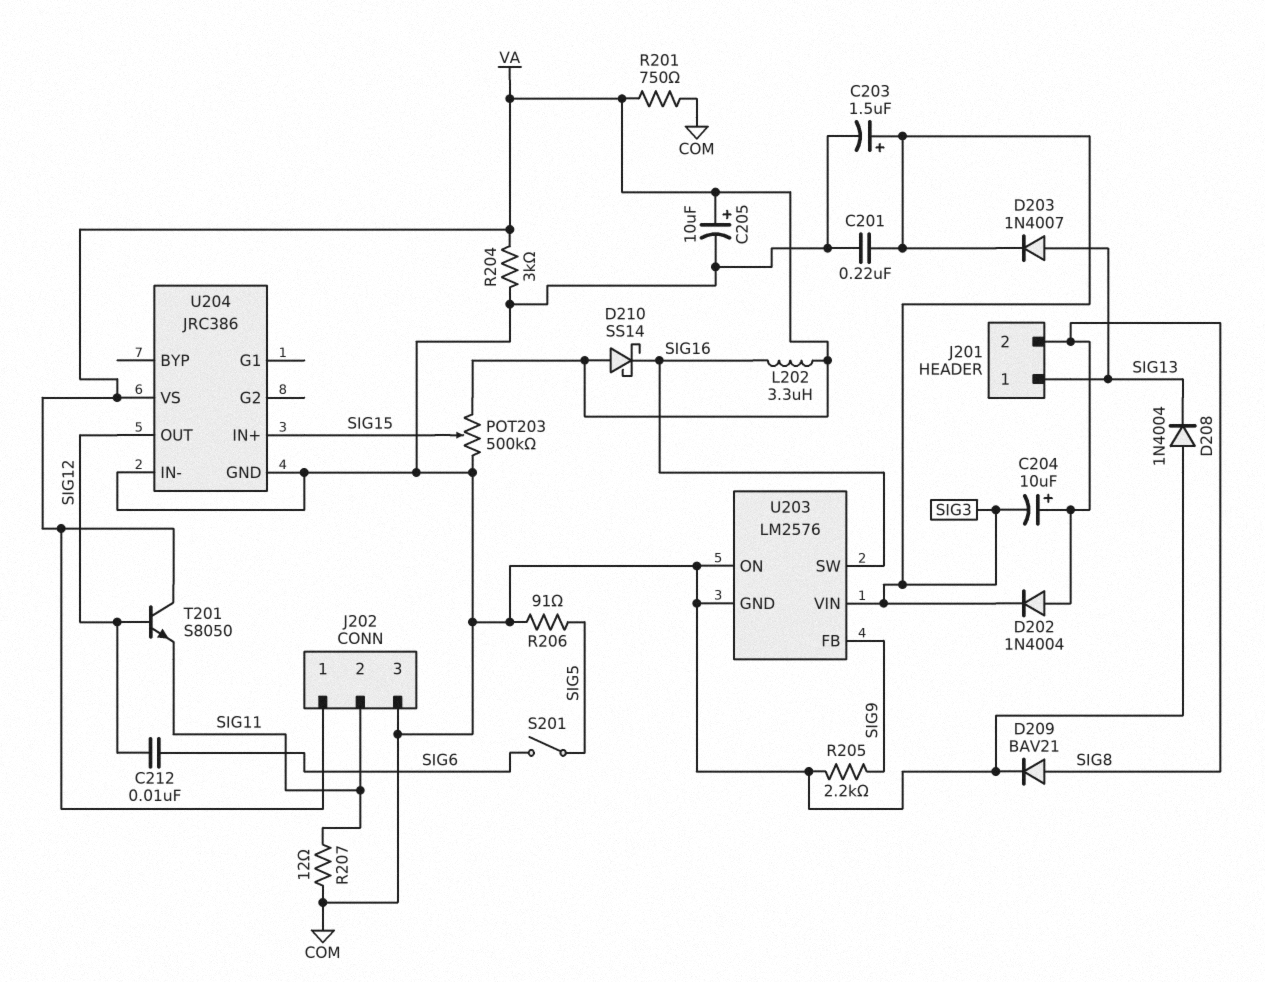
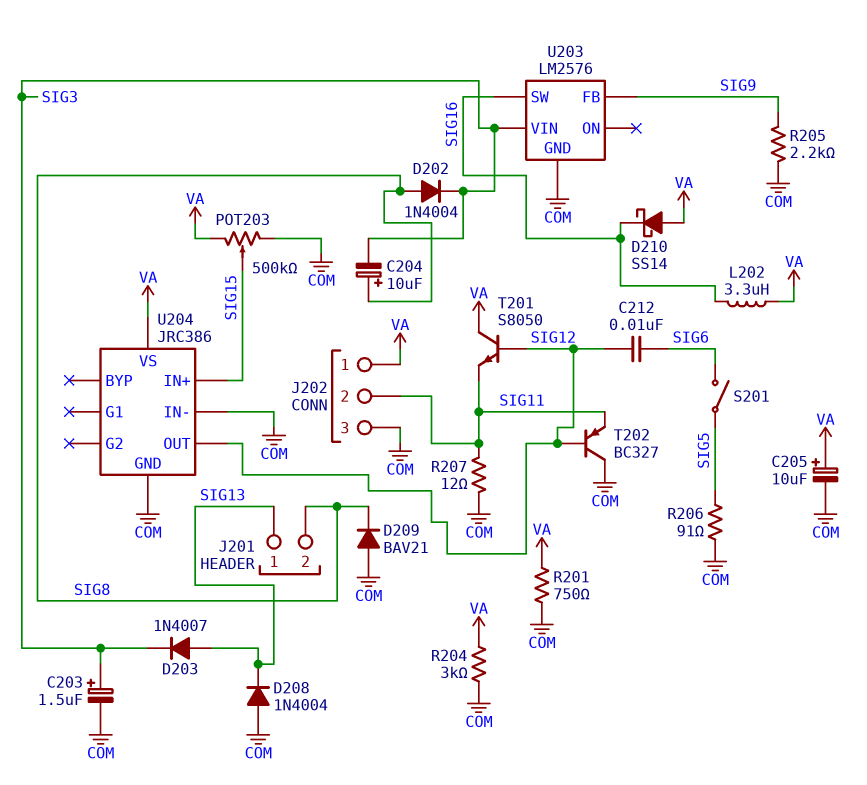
C201: 220nF (COM, SIG3) -> none
D209: diode BAV21 (A SIG8, K COM) -> diode BAV21 (A COM, K SIG8)
T202: none -> PNP BC327 (B SIG12, C COM, E SIG11)
U203 pin ON: COM -> none

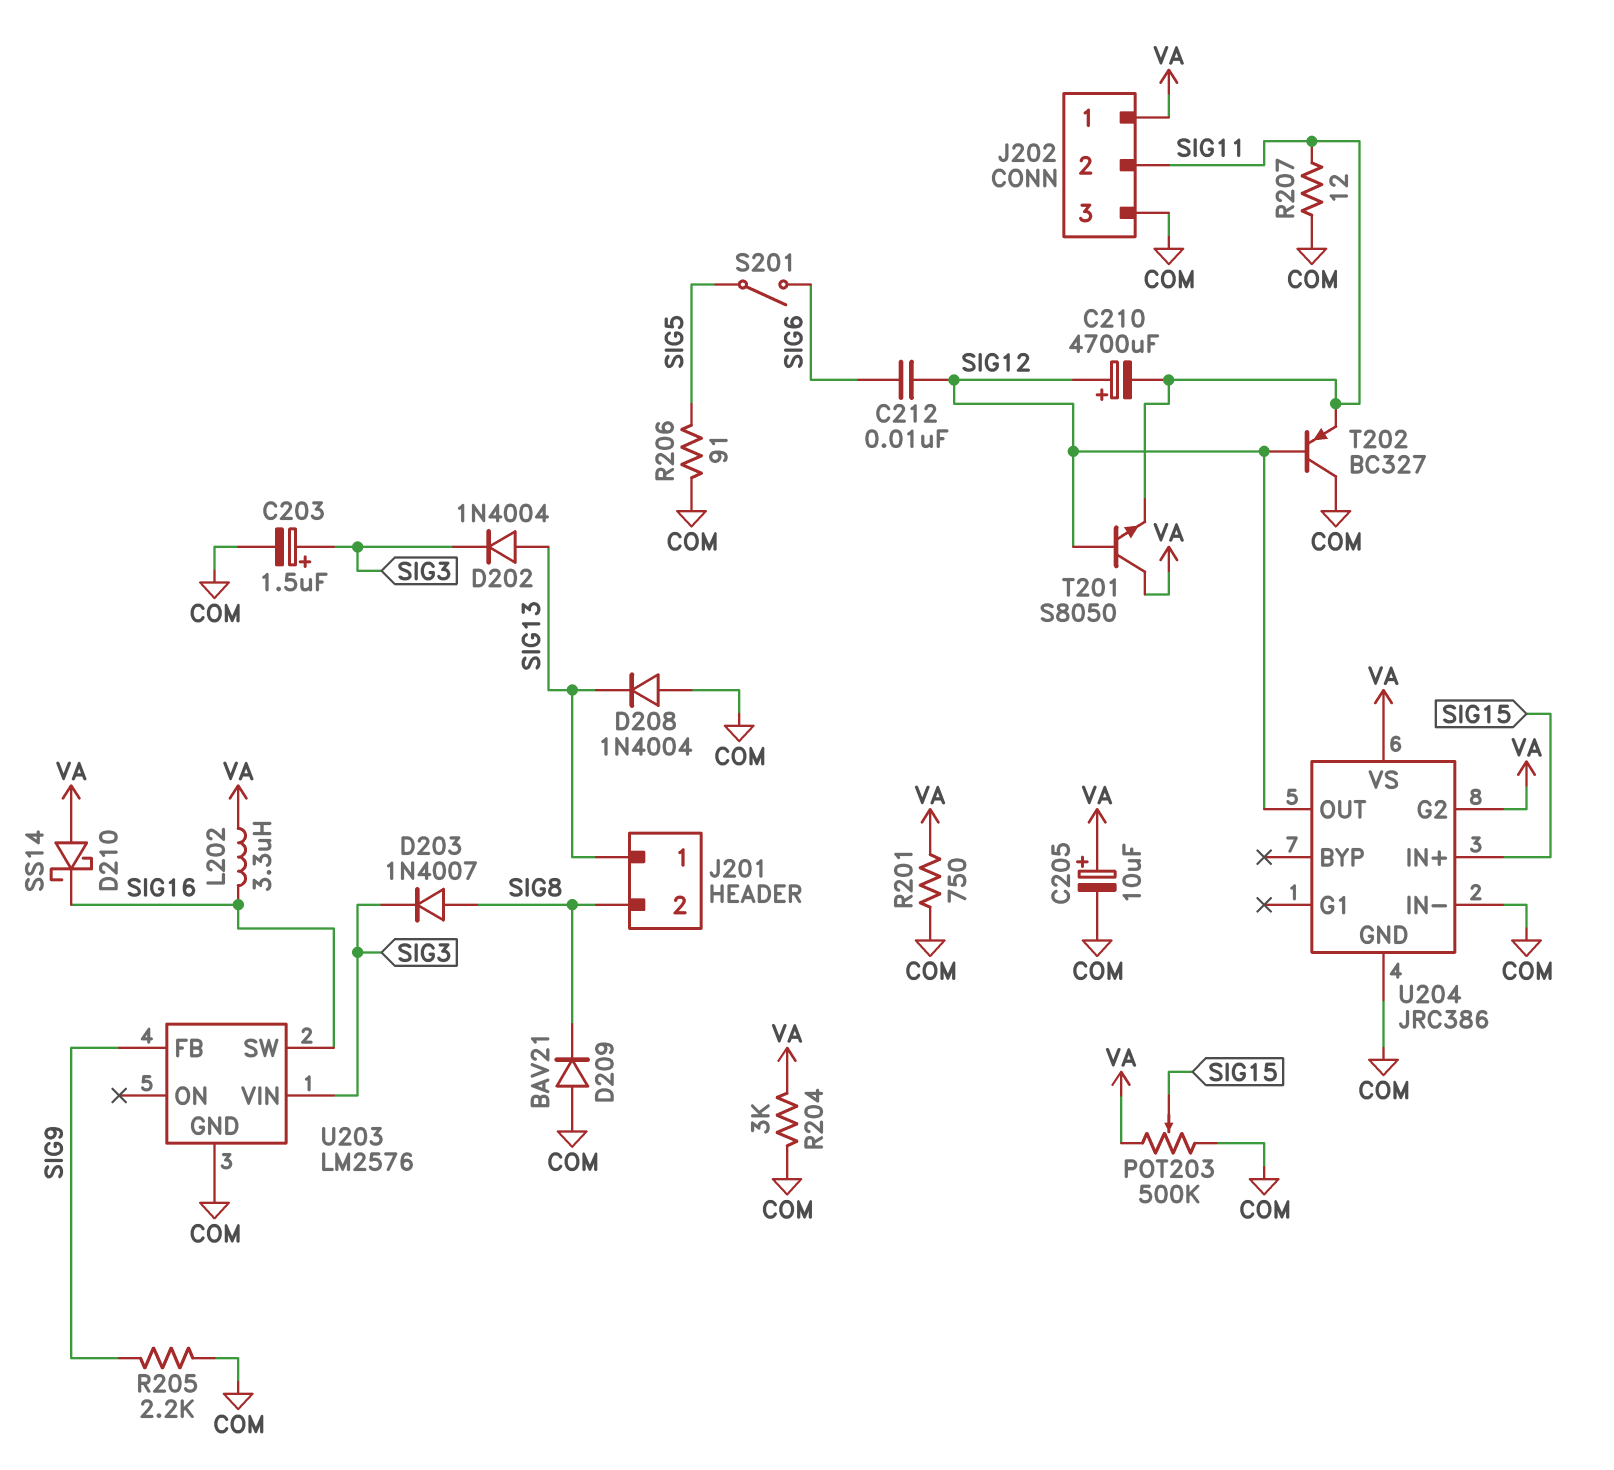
C204: 10uF (plus SIG8, minus SIG3) -> none
C210: none -> 4700uF (plus SIG12, minus SIG11)
D202: diode 1N4004 (A SIG8, K SIG3) -> diode 1N4004 (A SIG13, K SIG3)
D203: diode 1N4007 (A SIG13, K SIG3) -> diode 1N4007 (A SIG8, K SIG3)
U204 pin G2: none -> VA

